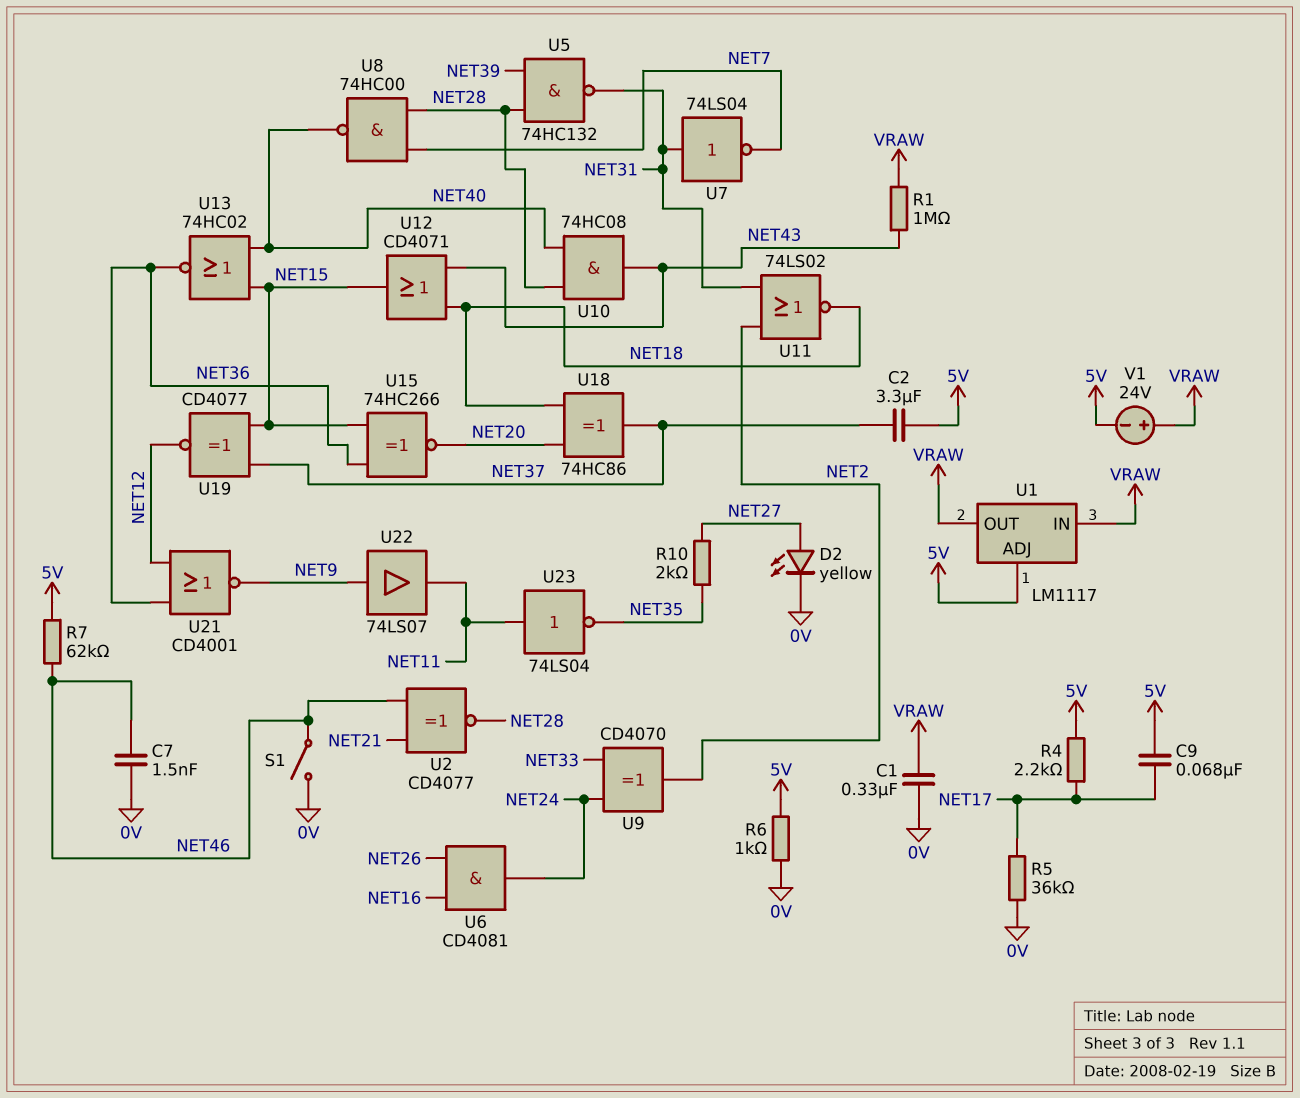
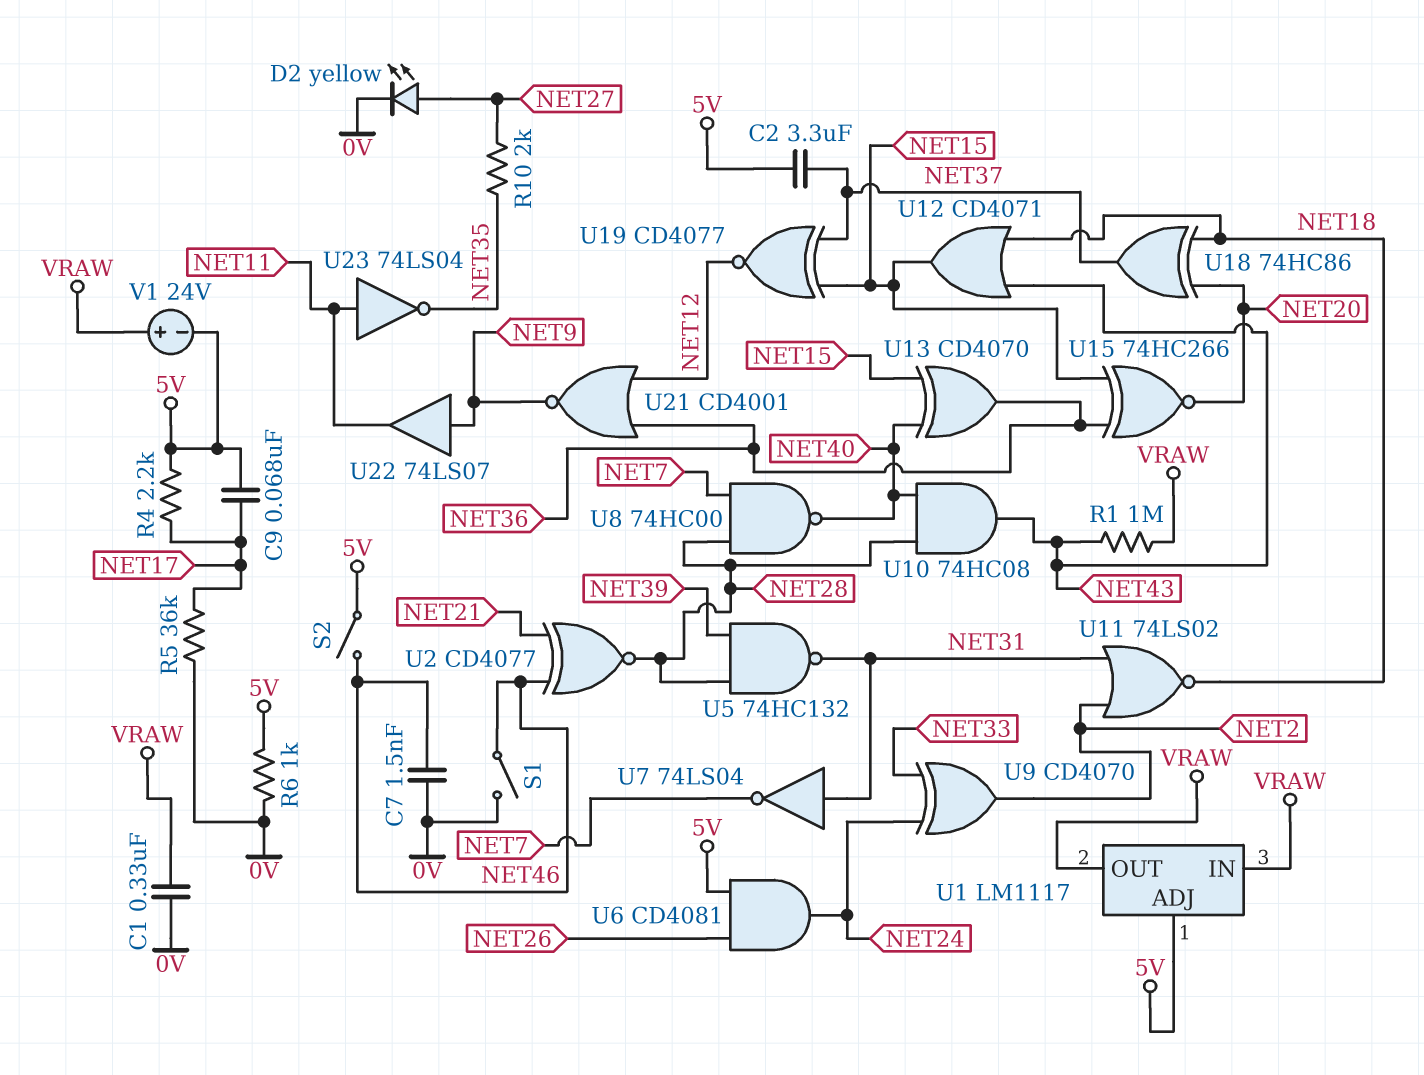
R7: 62k (5V, NET46) -> none
S2: none -> switch (5V, NET46)
U6: AND CD4081 (in NET16, in NET26, out NET24) -> AND CD4081 (in 5V, in NET26, out NET24)
U13: NOR 74HC02 (in NET15, in NET40, out NET36) -> XOR CD4070 (in NET15, in NET40, out NET36)

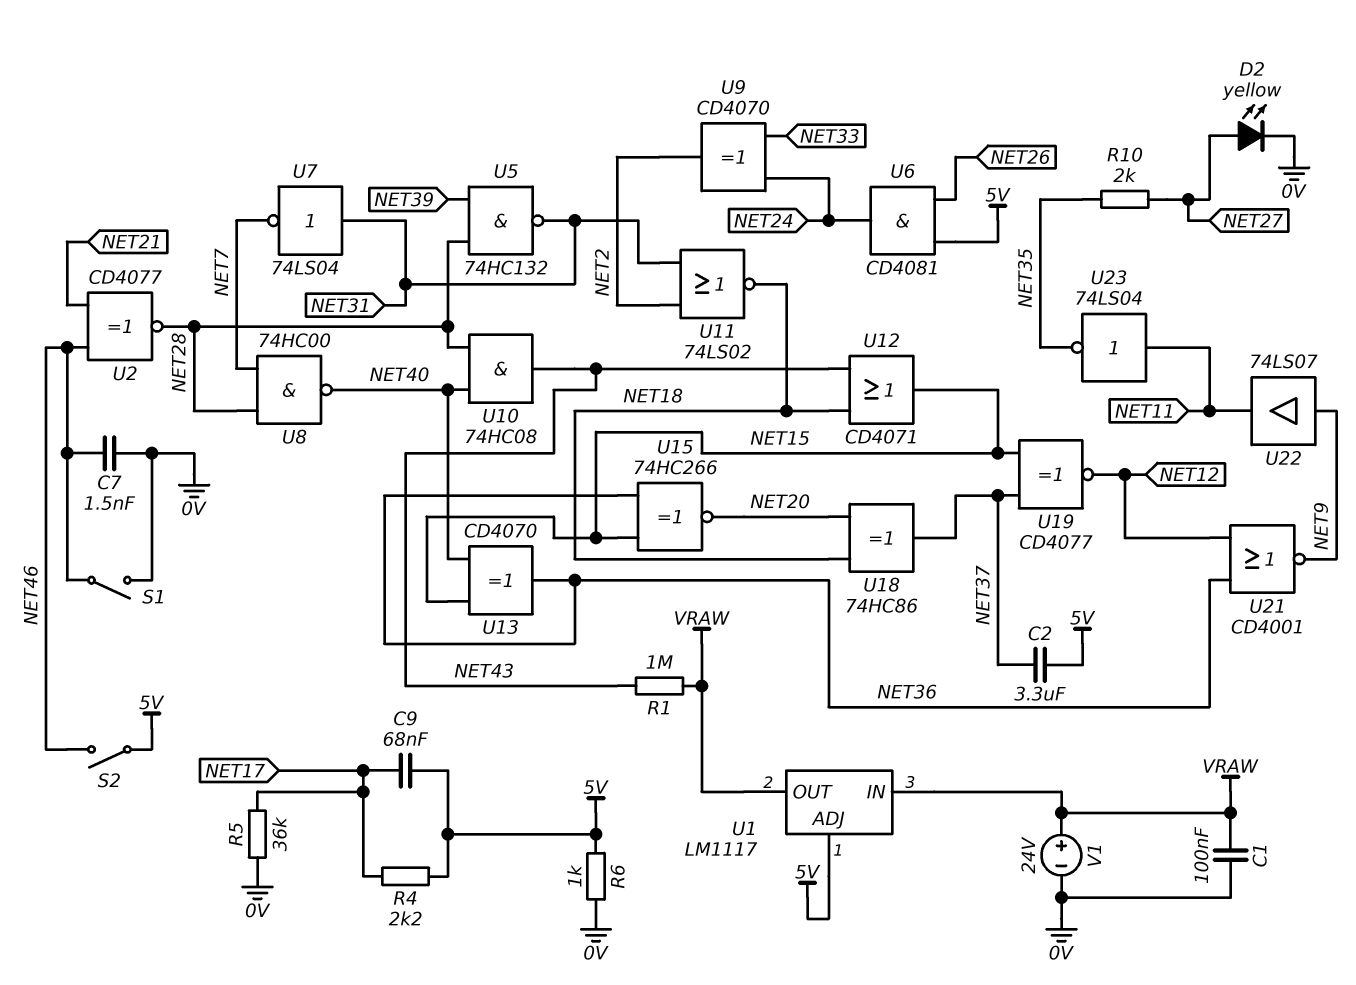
C1: 330nF (0V, VRAW) -> 100nF (0V, VRAW)
V1: 24V (plus VRAW, minus 5V) -> 24V (plus VRAW, minus 0V)

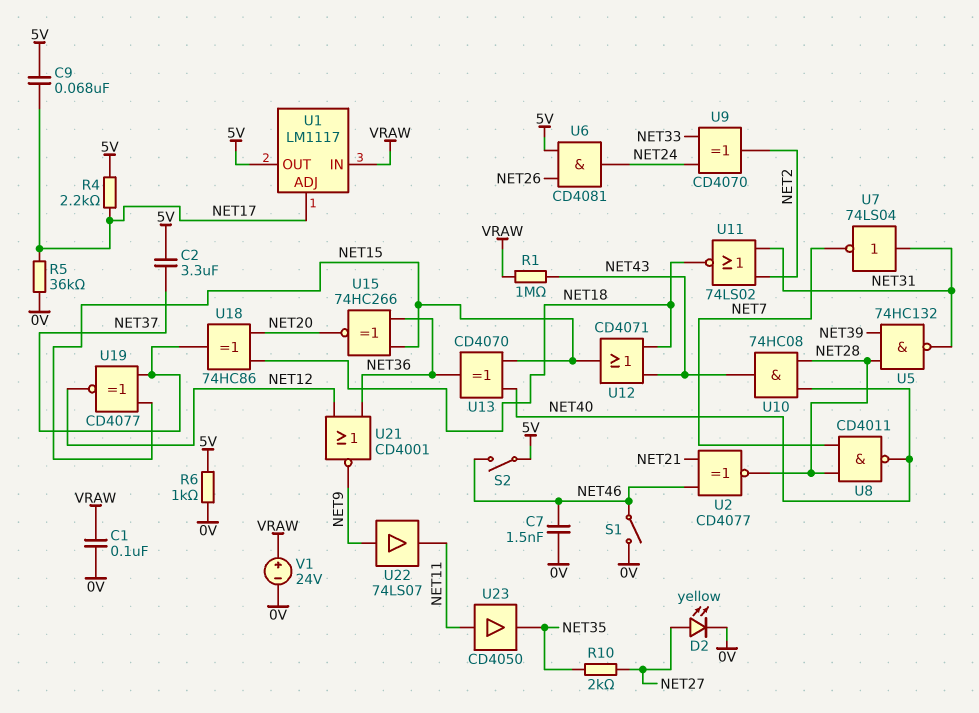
U1 pin ADJ: 5V -> NET17
U1 pin OUT: VRAW -> 5V
U8: NAND 74HC00 (in NET7, in NET28, out NET40) -> NAND CD4011 (in NET7, in NET28, out NET40)
U23: NOT 74LS04 (in NET11, out NET35) -> buffer CD4050 (in NET11, out NET35)

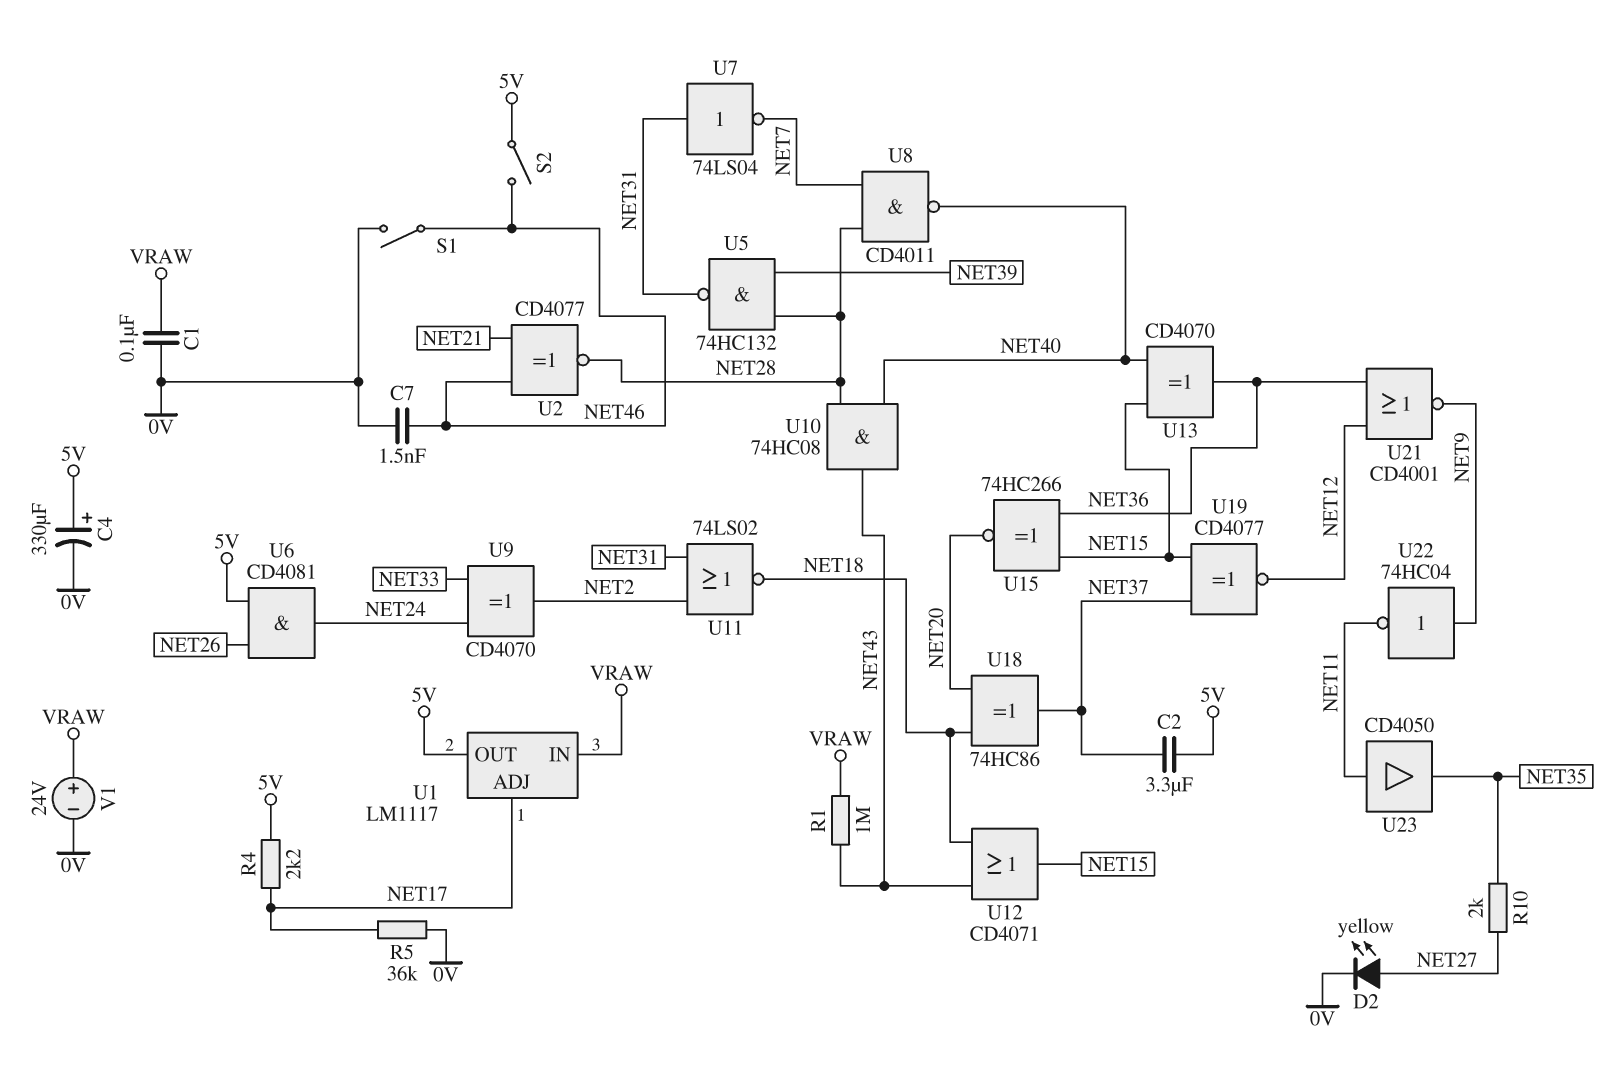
C4: none -> 330uF (plus 5V, minus 0V)
C9: 68nF (5V, NET17) -> none
R6: 1k (0V, 5V) -> none
U22: buffer 74LS07 (in NET9, out NET11) -> NOT 74HC04 (in NET9, out NET11)

